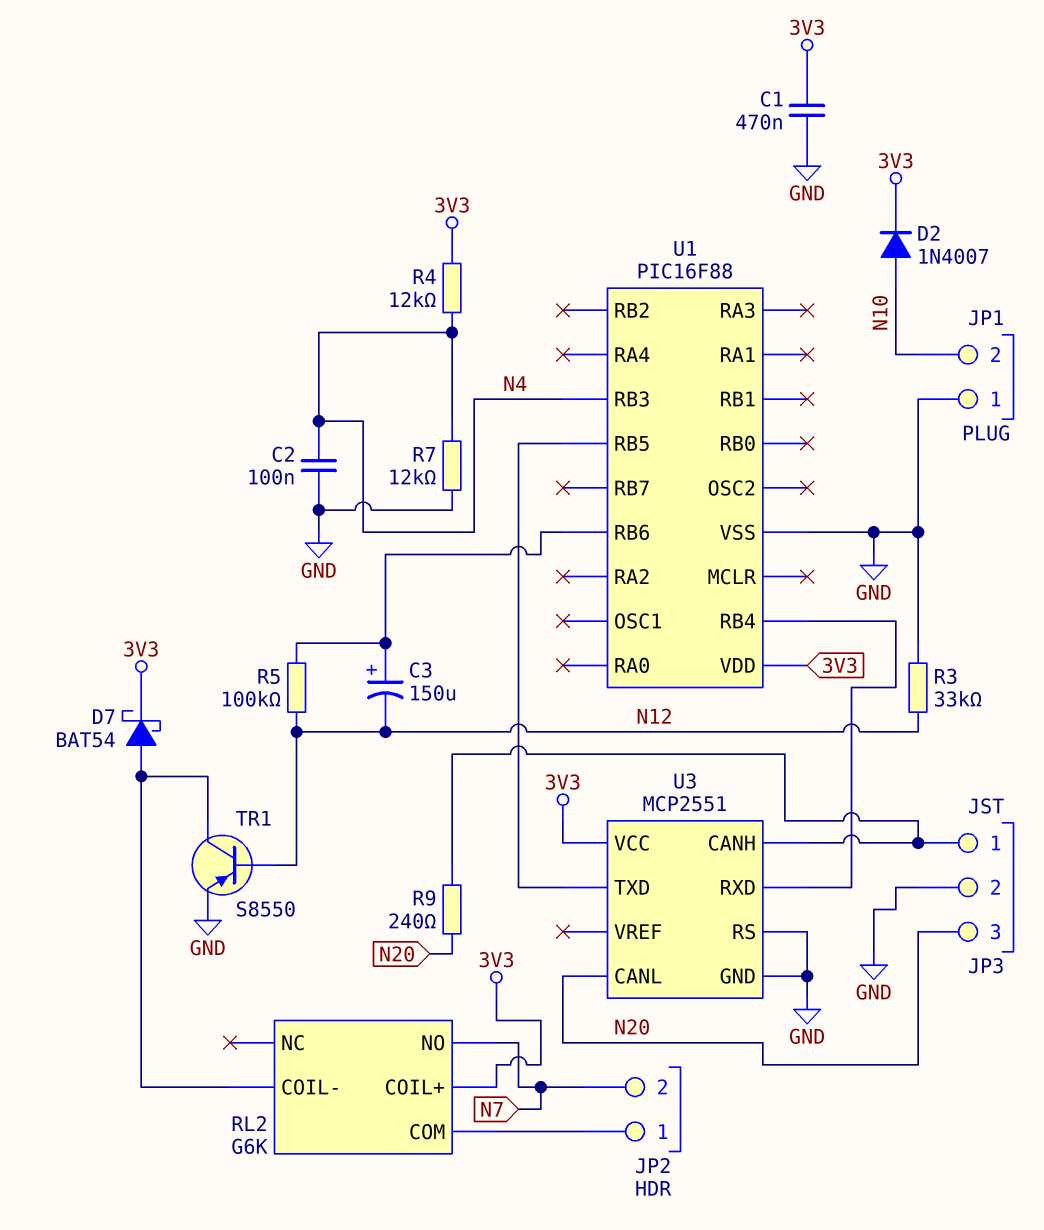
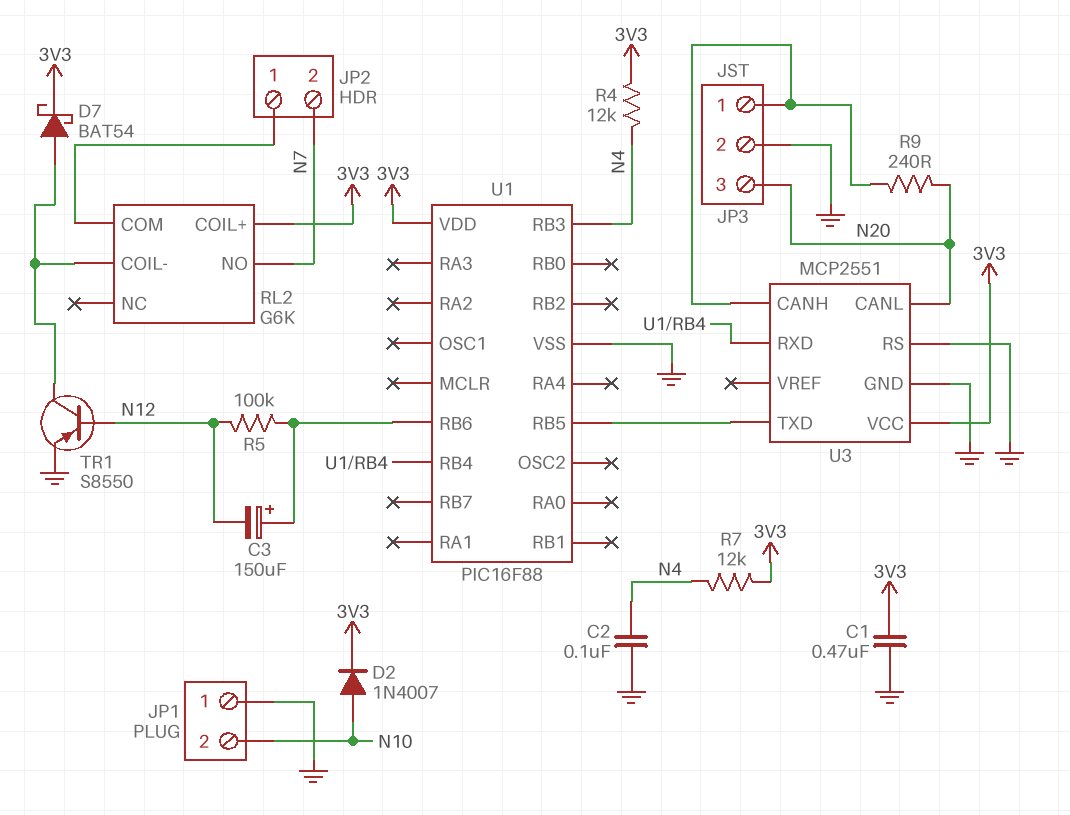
R3: 33k (GND, N12) -> none
R7: 12k (GND, N4) -> 12k (3V3, N4)

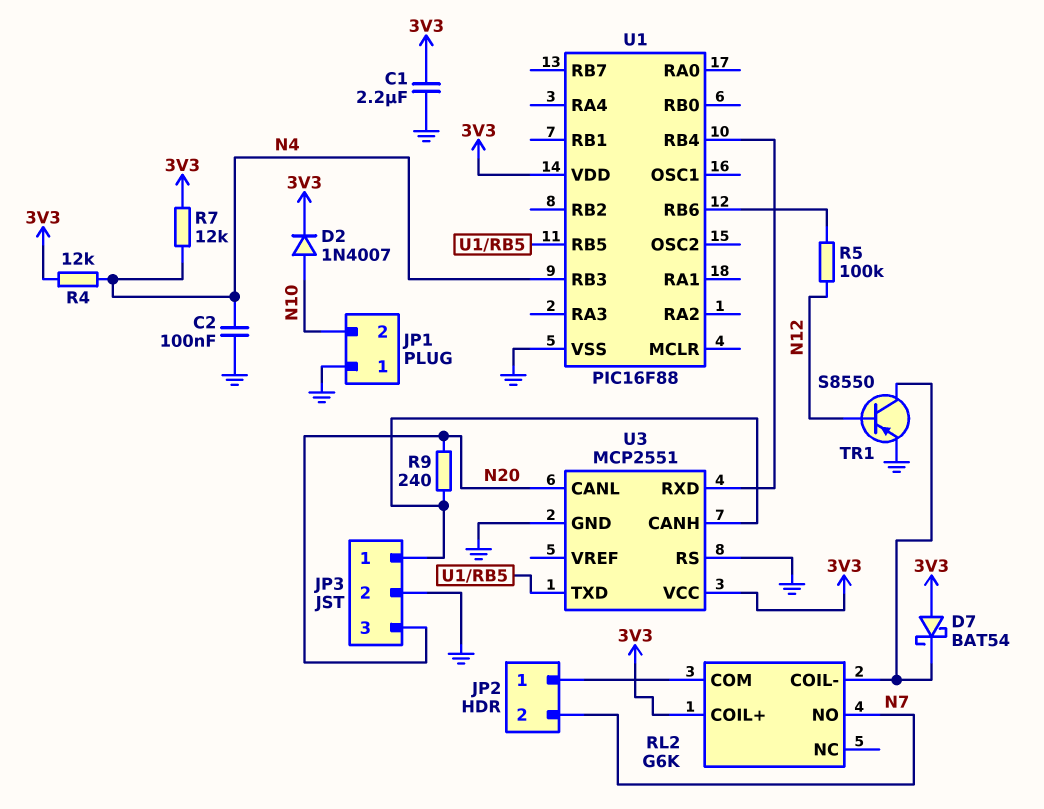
C1: 470nF (3V3, GND) -> 2.2uF (3V3, GND)
C3: 150uF (plus U1/RB6, minus N12) -> none
D7: schottky BAT54 (A RL2/COIL-, K 3V3) -> schottky BAT54 (A 3V3, K RL2/COIL-)

